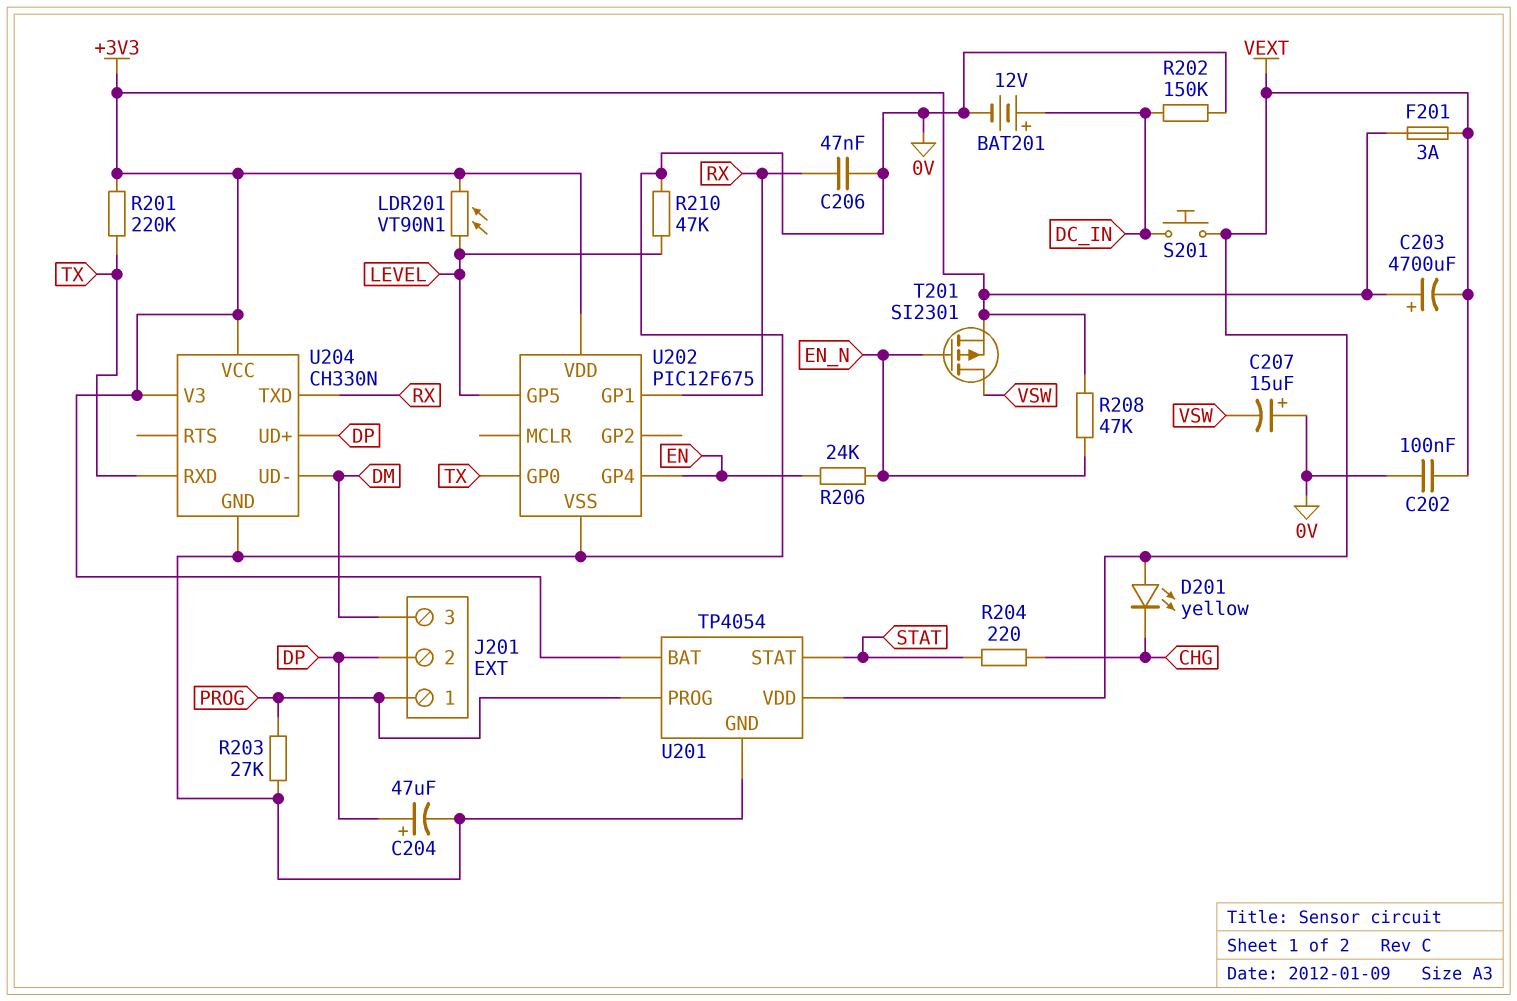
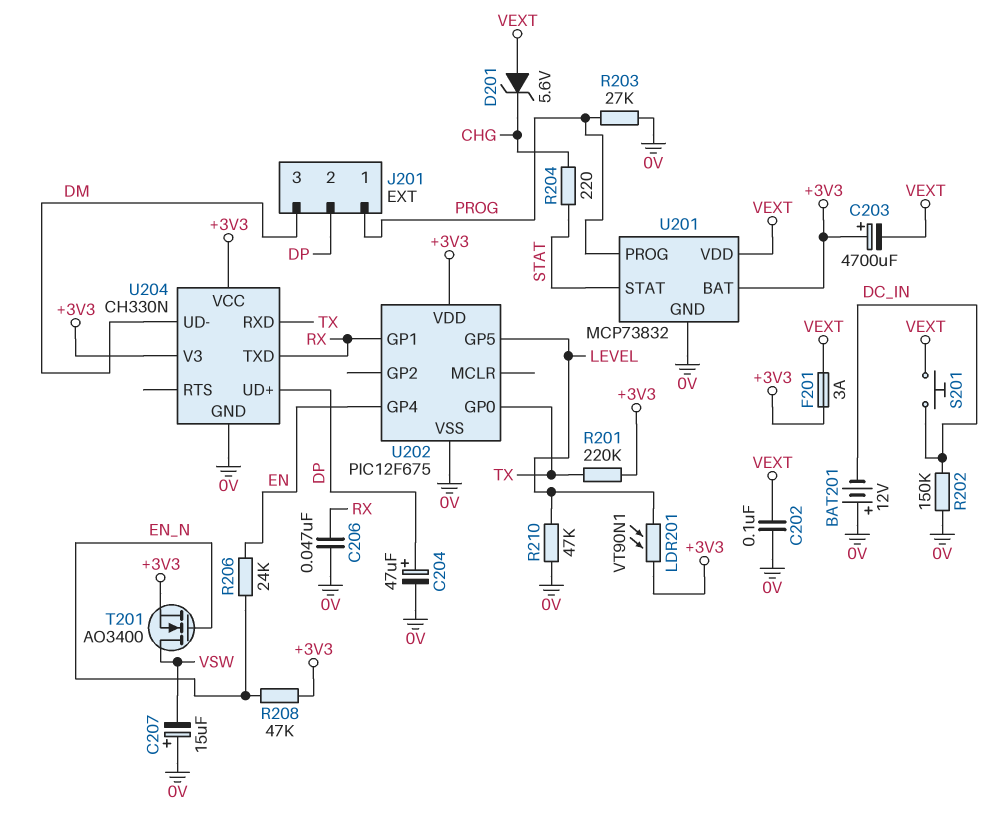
BAT201: 12V (plus DC_IN, minus 0V) -> 12V (plus 0V, minus DC_IN)
D201: LED yellow (A VEXT, K CHG) -> zener 5.6V (A VEXT, K CHG)
T201: PMOS SI2301 (G EN_N, D VSW, S +3V3) -> NMOS AO3400 (G EN_N, D VSW, S +3V3)
U201: TP4054 -> MCP73832

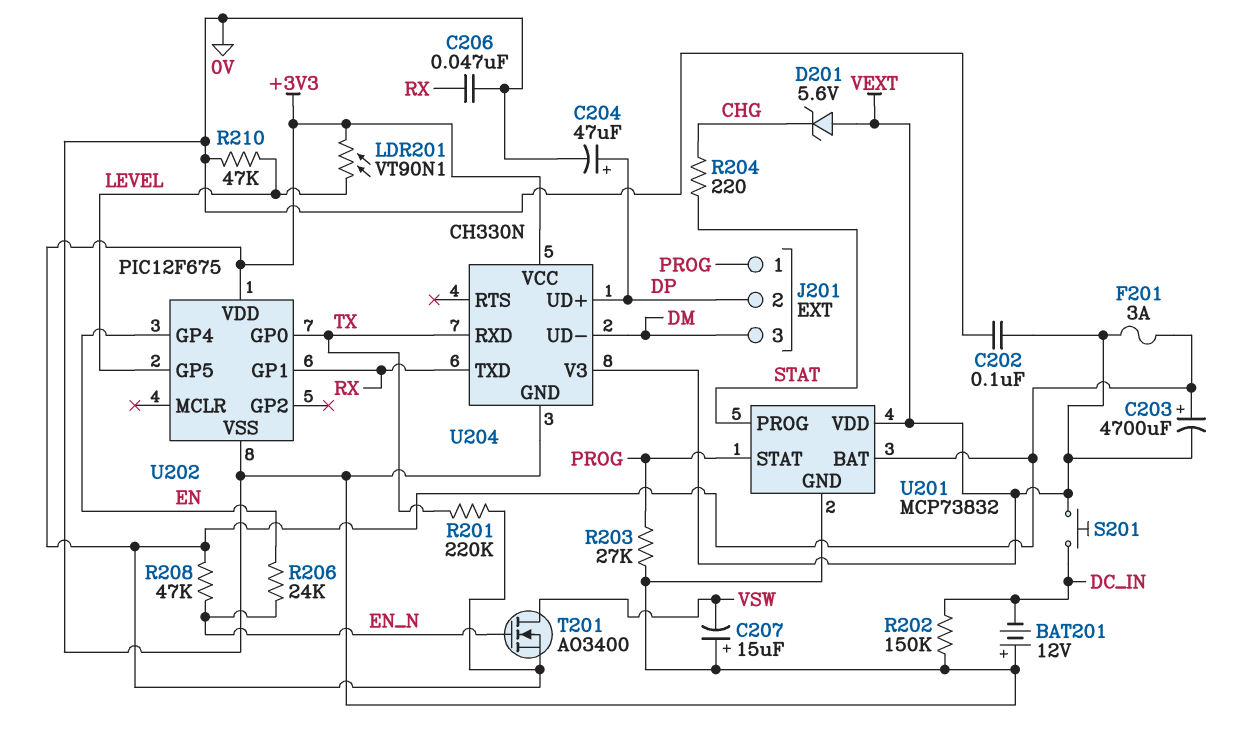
U201 pin PROG: PROG -> STAT
U201 pin STAT: STAT -> PROG
U204 pin V3: +3V3 -> VEXT

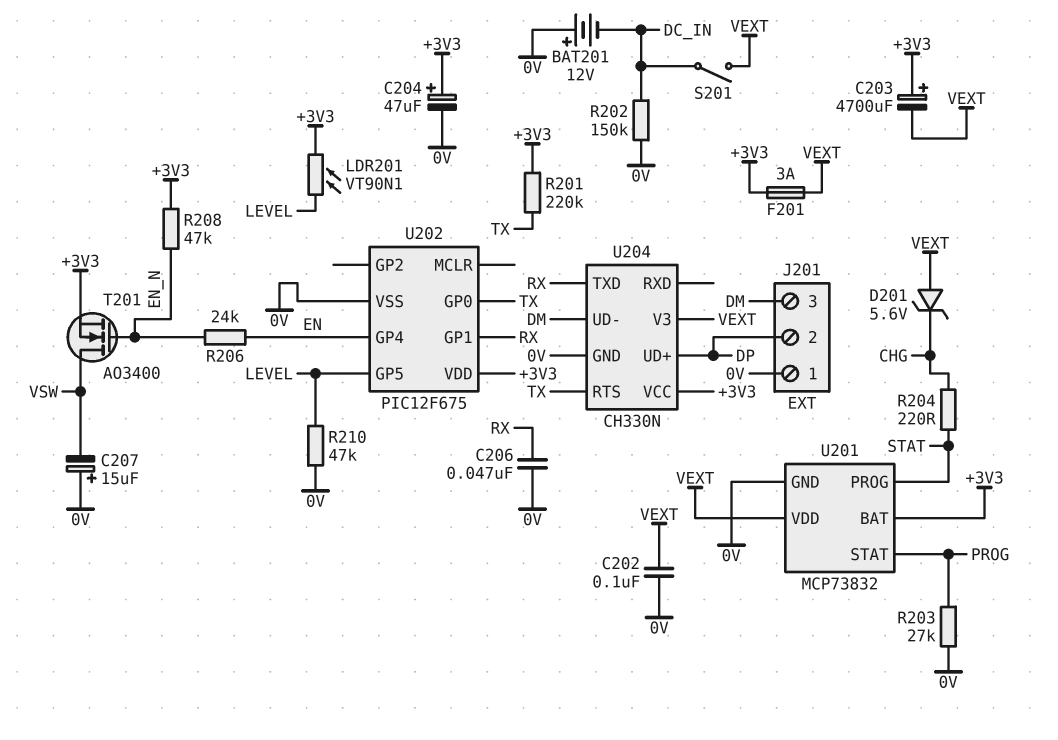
C204: 47uF (plus DP, minus 0V) -> 47uF (plus +3V3, minus 0V)
J201 pin 1: PROG -> 0V
S201: button (DC_IN, VEXT) -> switch (DC_IN, VEXT)
U204 pin RTS: none -> TX
U204 pin RXD: TX -> none

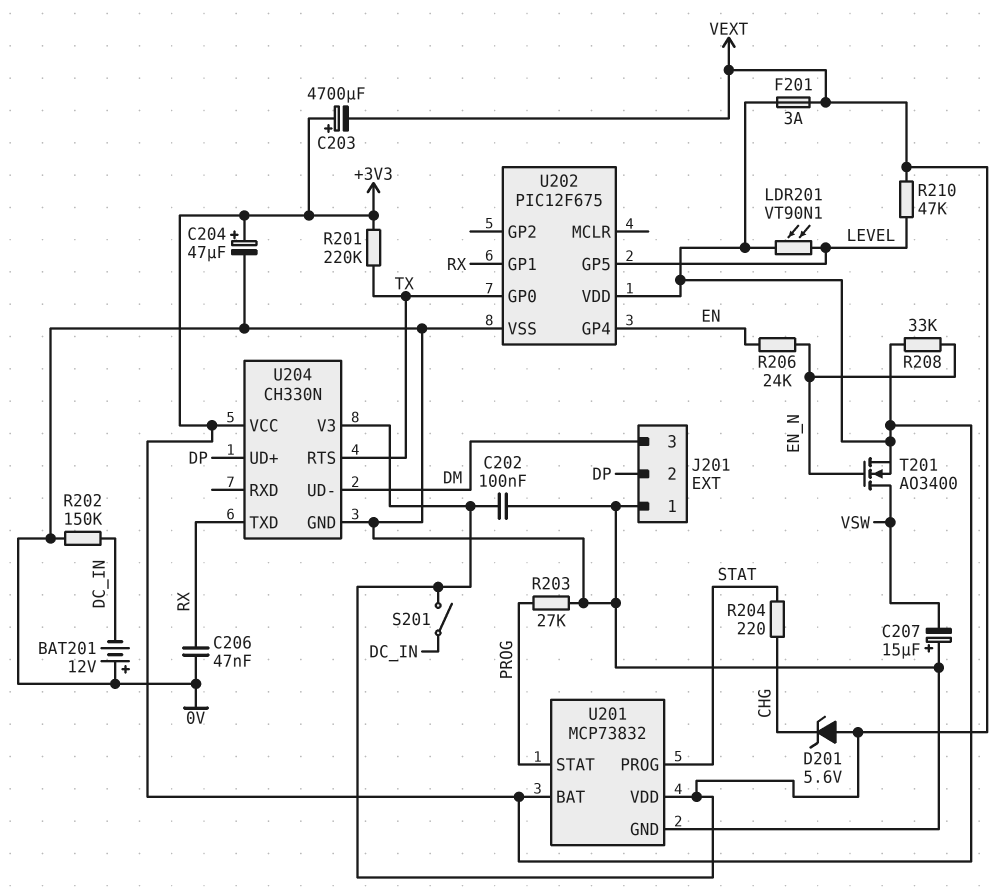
R208: 47k (+3V3, EN_N) -> 33k (+3V3, EN_N)
R210: 47k (0V, LEVEL) -> 47k (LEVEL, VEXT)

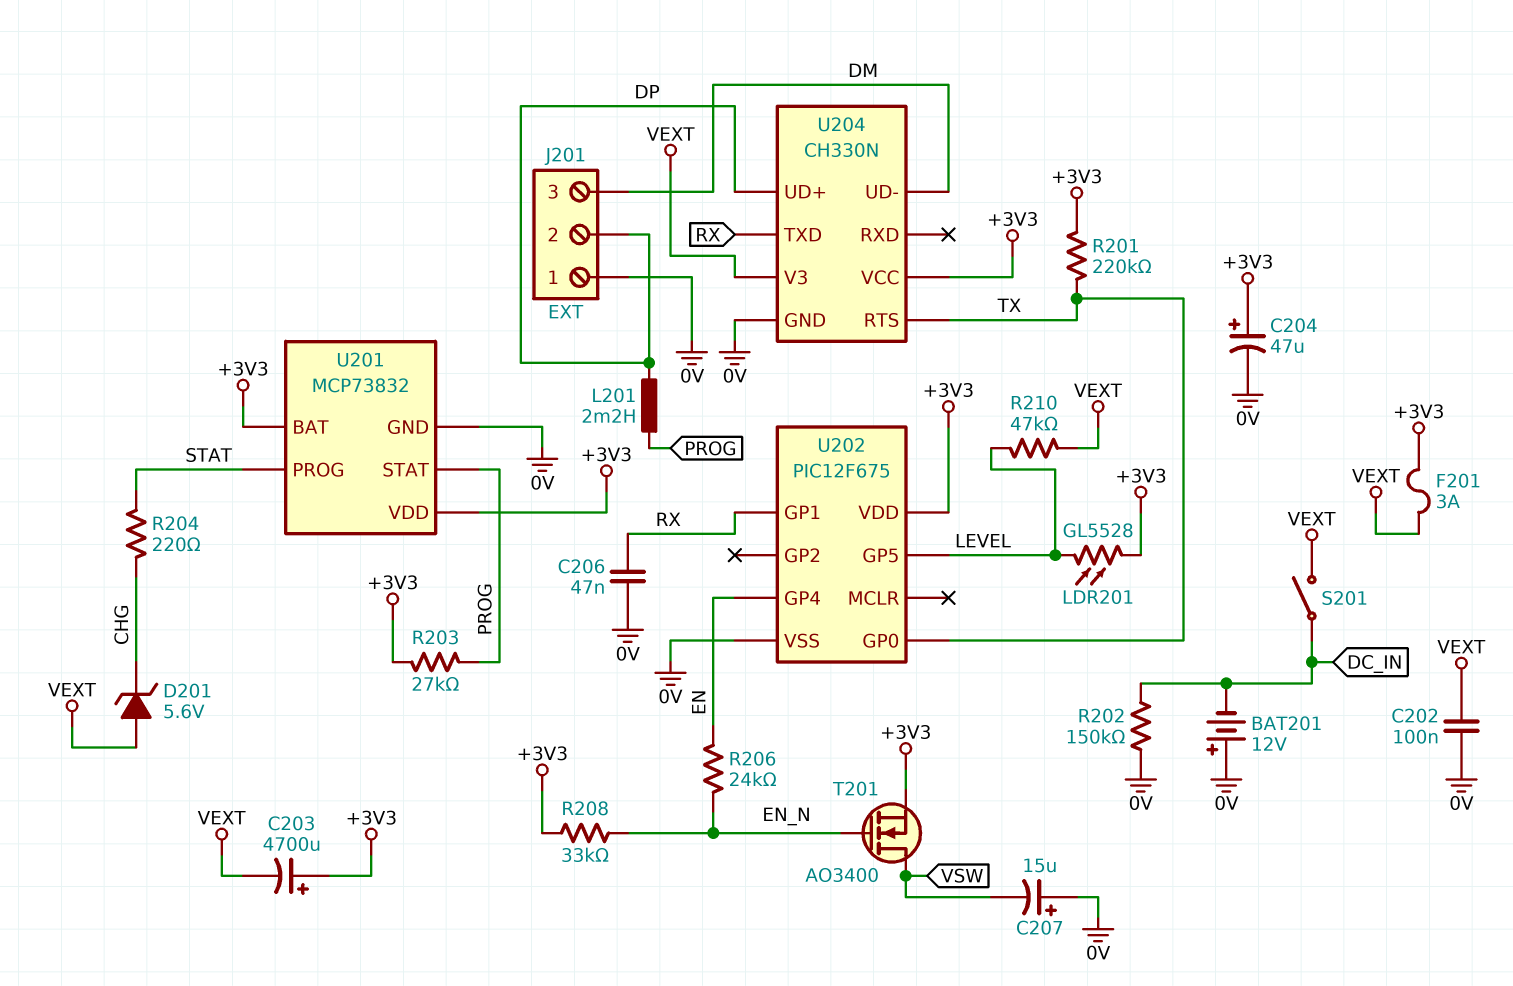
L201: none -> 2.2mH (DP, PROG)
LDR201: VT90N1 (+3V3, LEVEL) -> GL5528 (+3V3, LEVEL)
R203: 27k (0V, PROG) -> 27k (+3V3, PROG)
U201 pin VDD: VEXT -> +3V3

